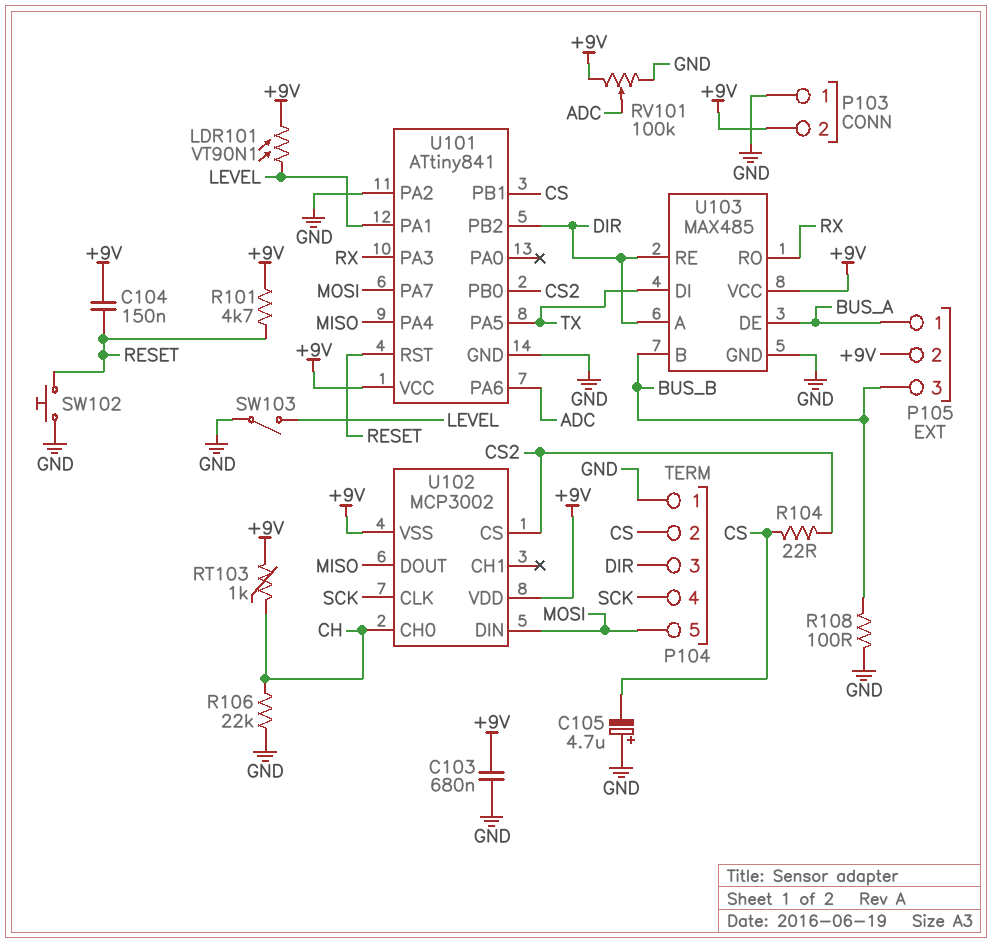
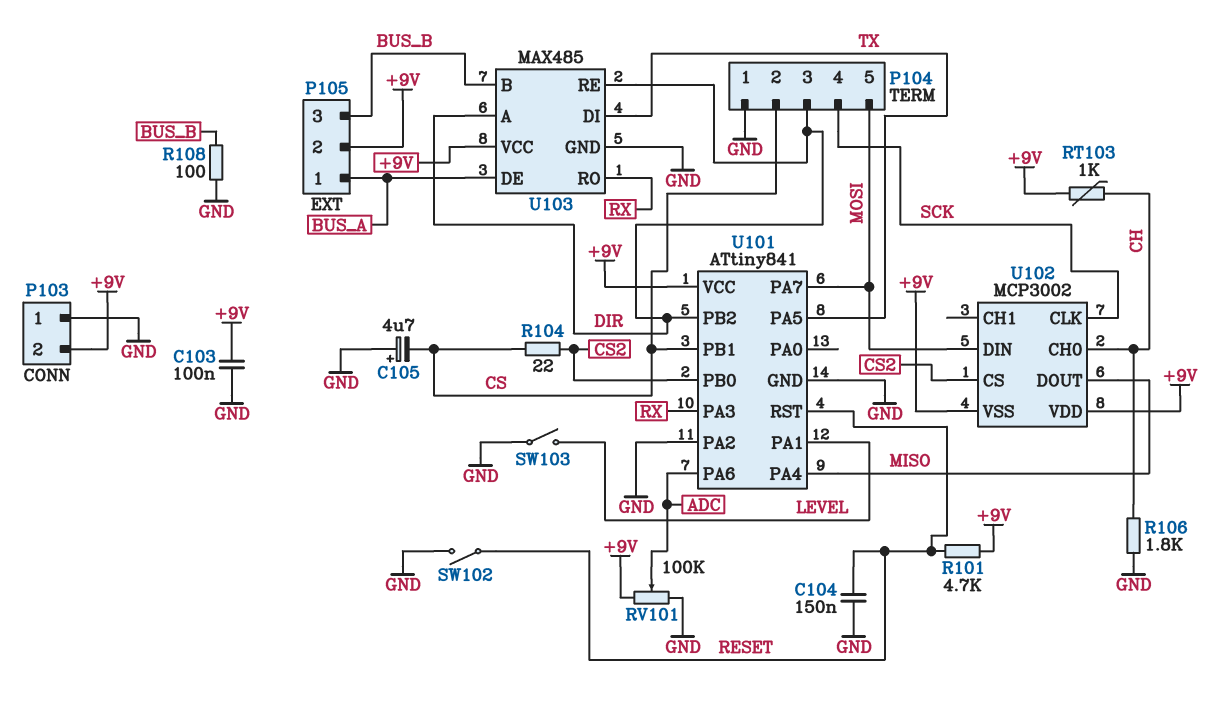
C103: 680nF (+9V, GND) -> 100nF (+9V, GND)
C104: 150nF (+9V, RESET) -> 150nF (GND, RESET)
LDR101: VT90N1 (+9V, LEVEL) -> none
R106: 22k (CH, GND) -> 1.8k (CH, GND)
SW102: button (GND, RESET) -> switch (GND, RESET)

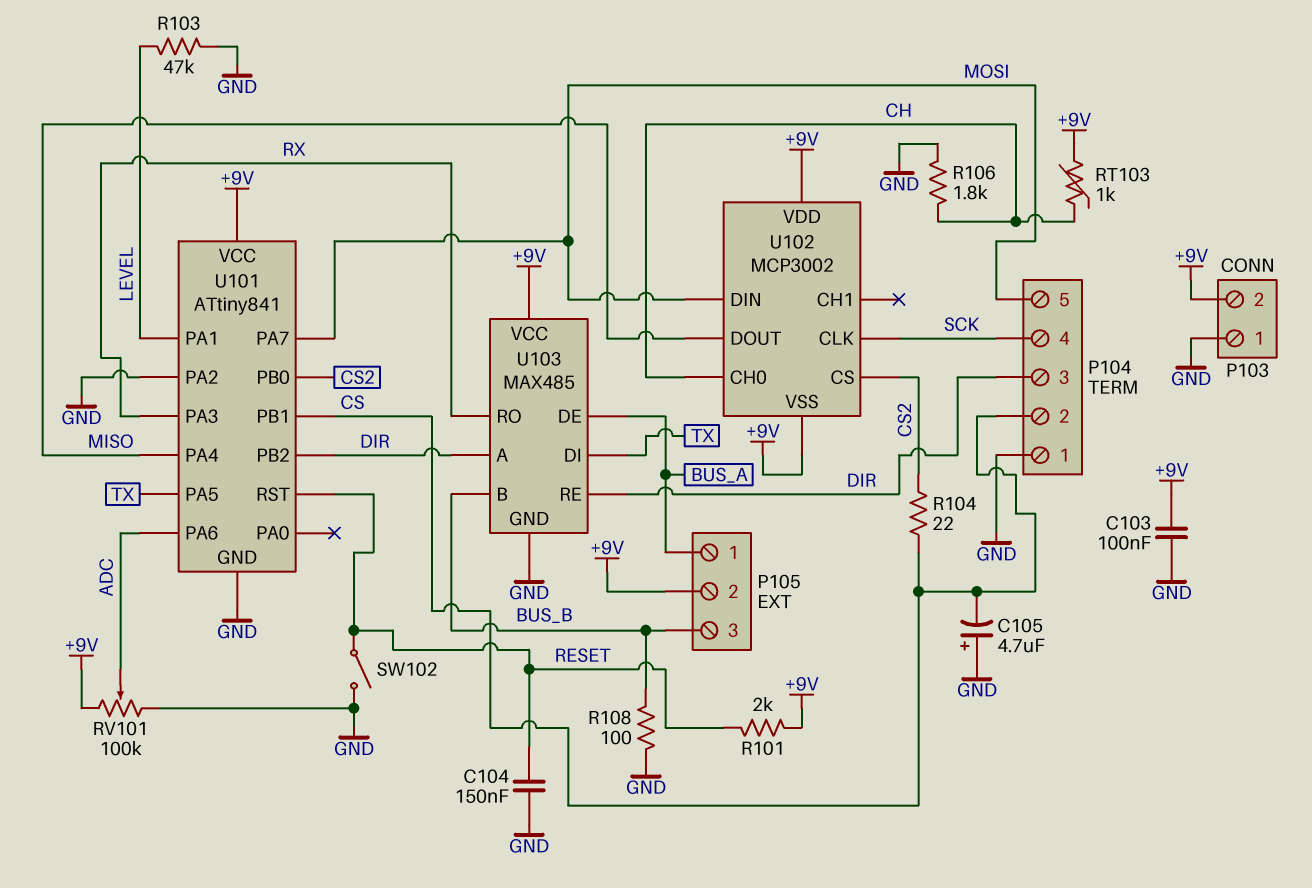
R101: 4.7k (+9V, RESET) -> 2k (+9V, RESET)
R103: none -> 47k (GND, LEVEL)
SW103: switch (GND, LEVEL) -> none

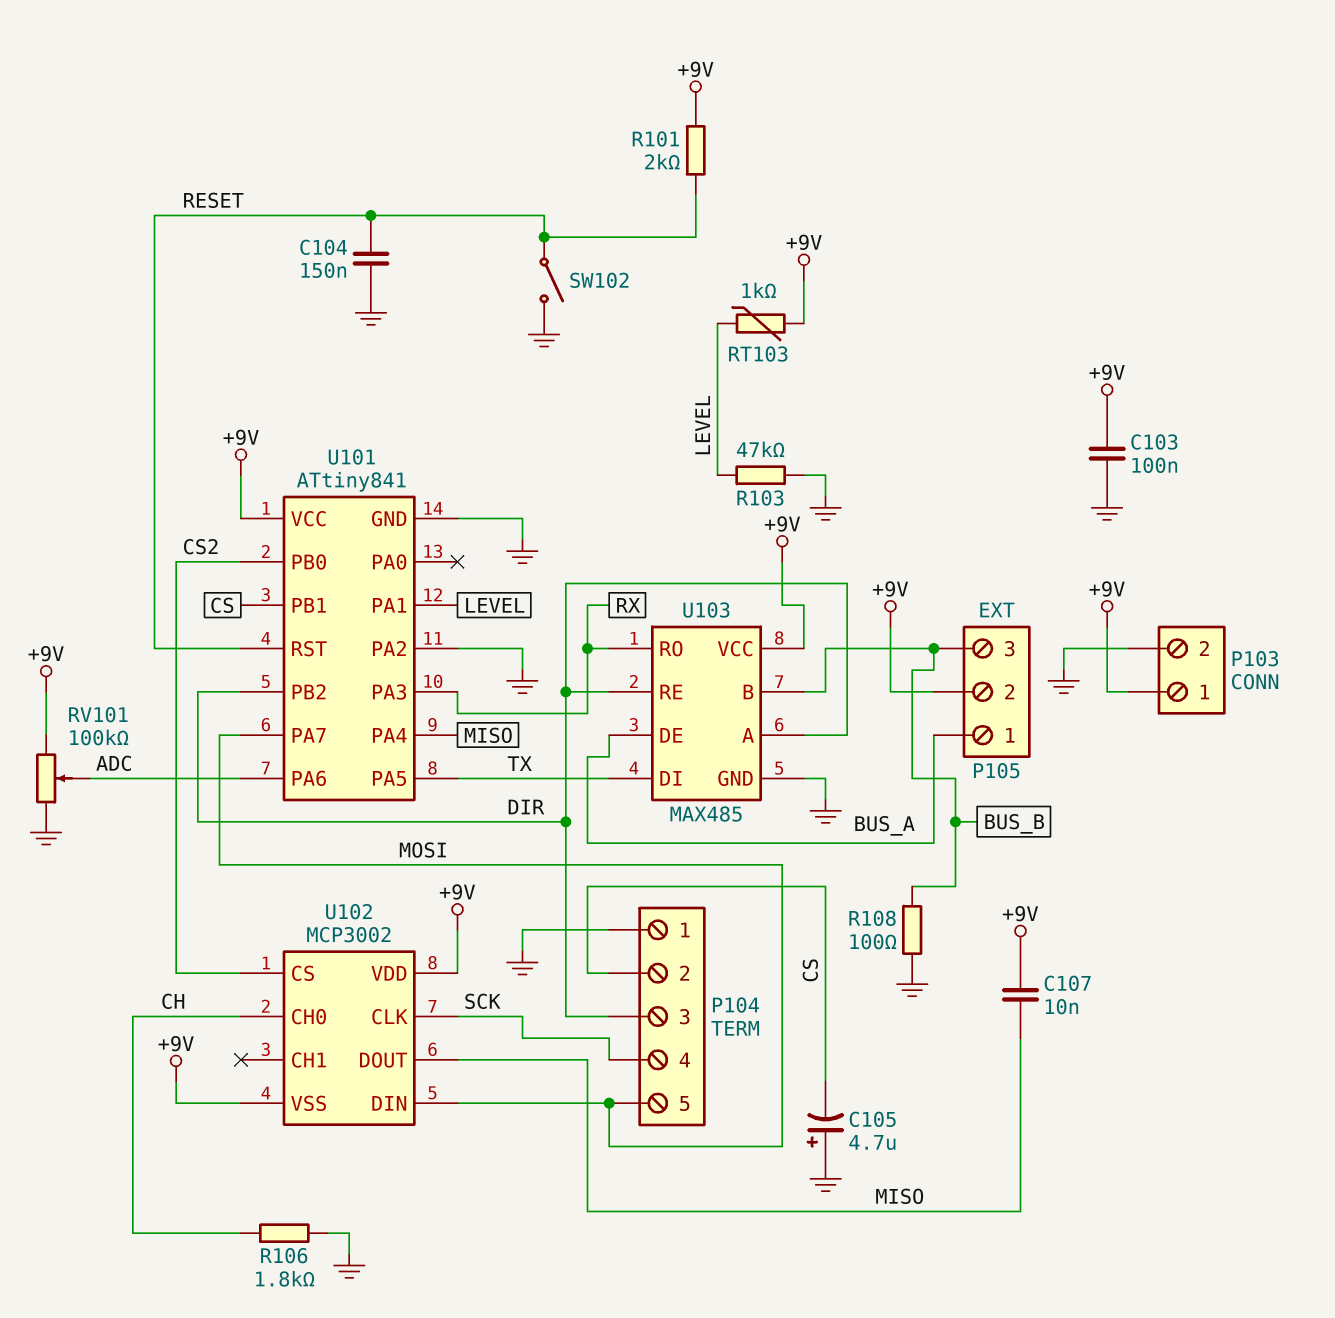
C107: none -> 10nF (+9V, MISO)
P103 pin 1: GND -> +9V
P103 pin 2: +9V -> GND
R104: 22 (CS, CS2) -> none
RT103: 1k (+9V, CH) -> 1k (+9V, LEVEL)

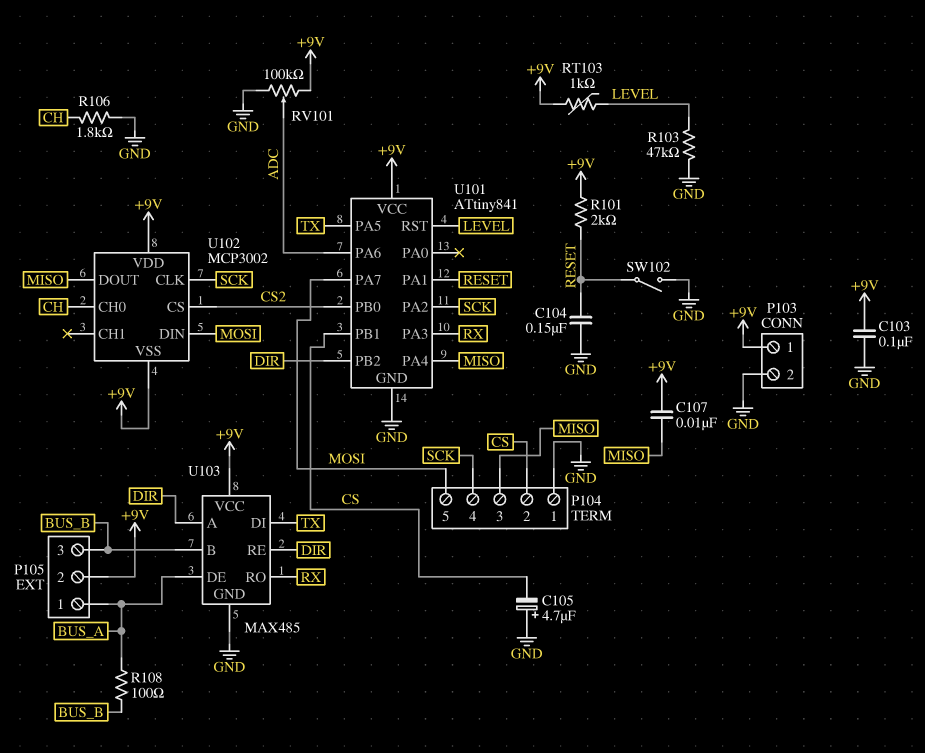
P104 pin 3: DIR -> MISO
R108: 100 (BUS_B, GND) -> 100 (BUS_A, BUS_B)
U101 pin PA1: LEVEL -> RESET
U101 pin PA2: GND -> SCK
U101 pin RST: RESET -> LEVEL

